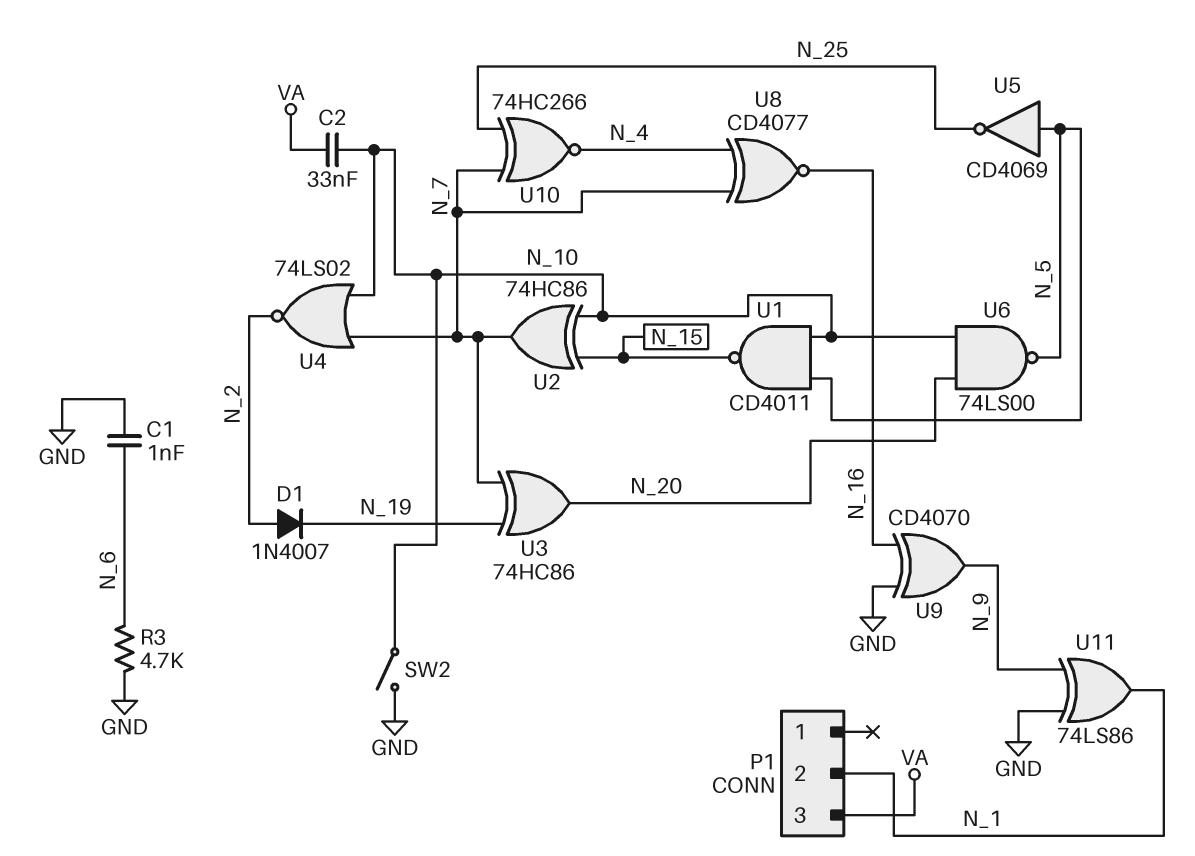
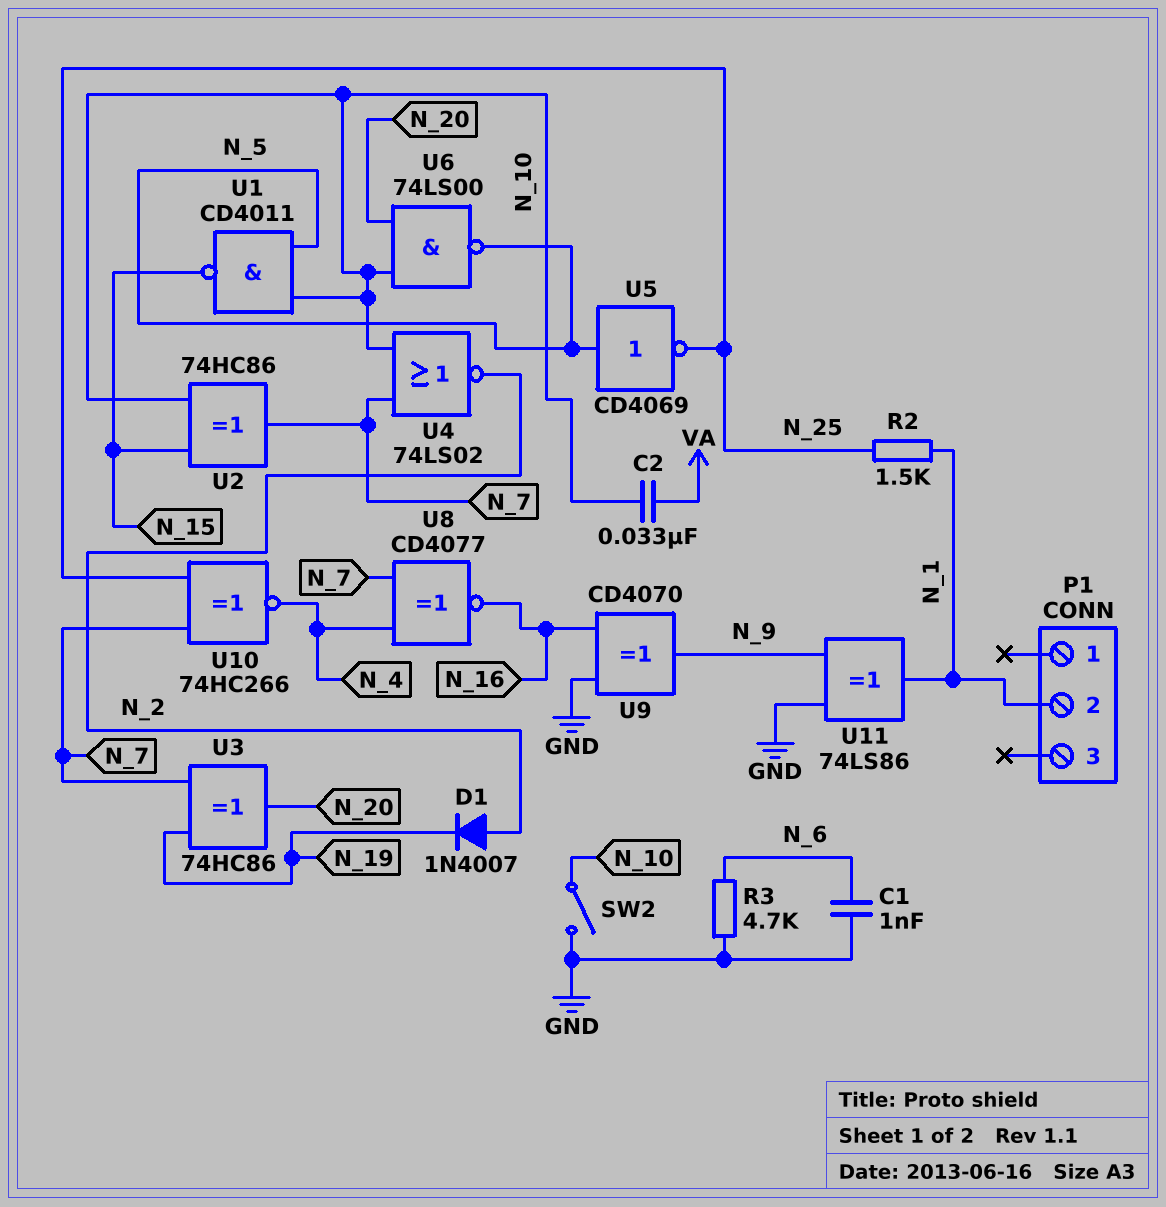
P1 pin 3: VA -> none
R2: none -> 1.5k (N_1, N_25)

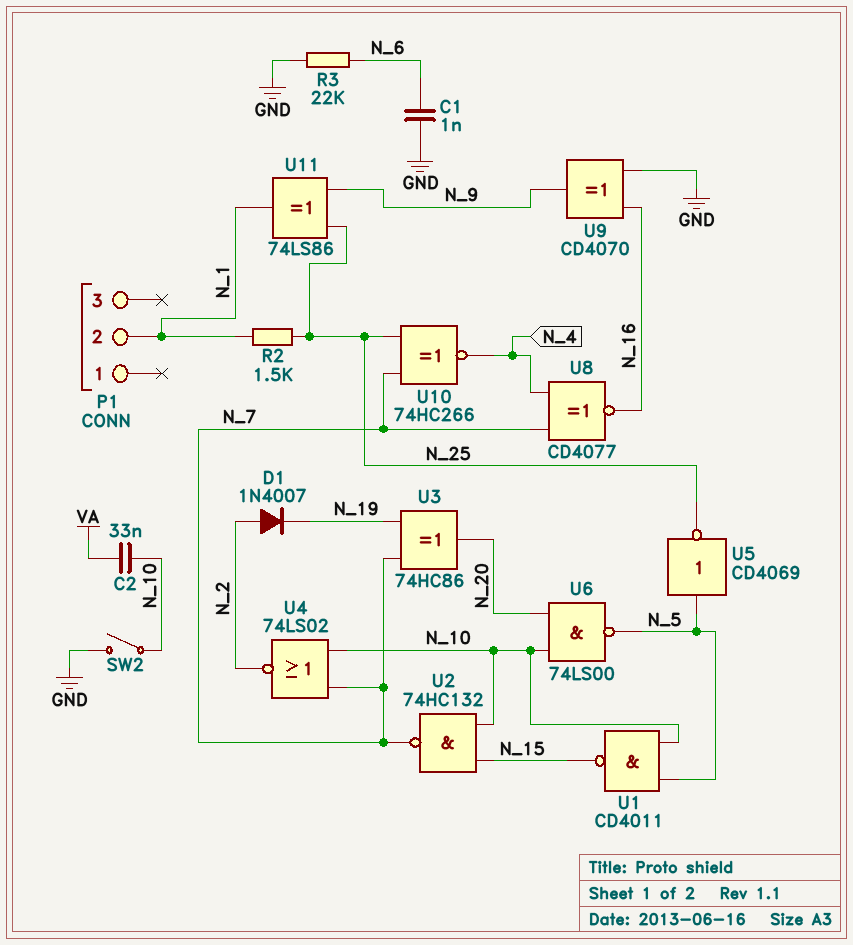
R3: 4.7k (GND, N_6) -> 22k (GND, N_6)
U2: XOR 74HC86 (in N_10, in N_15, out N_7) -> NAND 74HC132 (in N_10, in N_15, out N_7)
U11: XOR 74LS86 (in GND, in N_9, out N_1) -> XOR 74LS86 (in N_9, in N_25, out N_1)

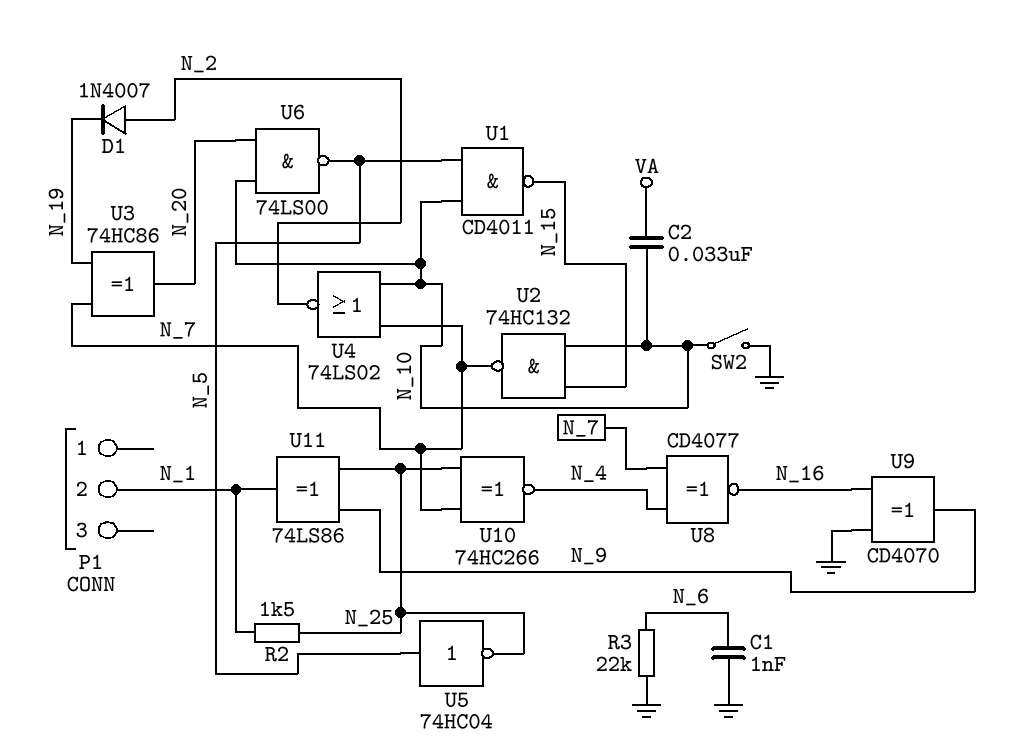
U5: NOT CD4069 (in N_5, out N_25) -> NOT 74HC04 (in N_5, out N_25)

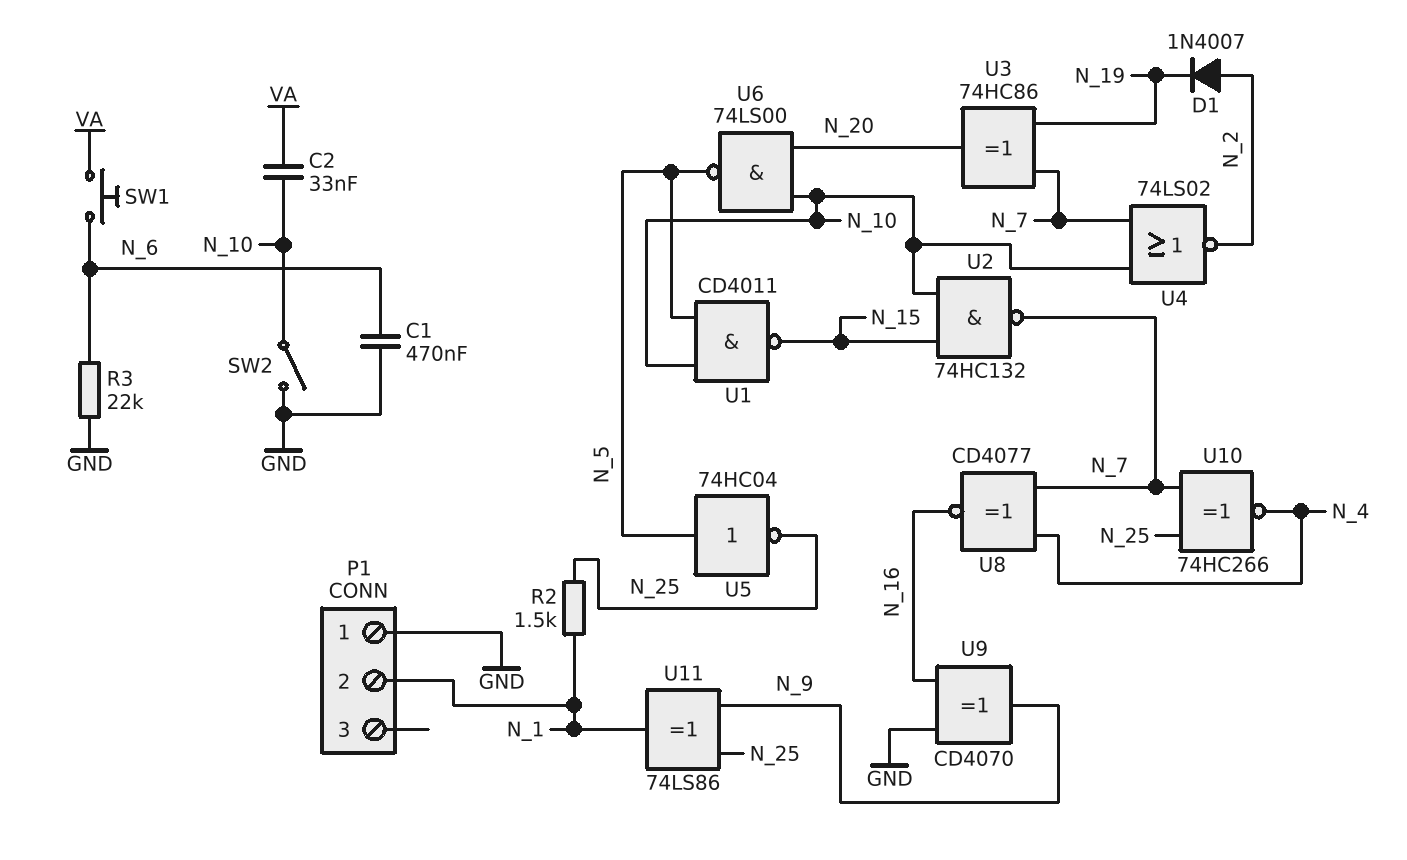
C1: 1nF (GND, N_6) -> 470nF (GND, N_6)
P1 pin 1: none -> GND
SW1: none -> button (N_6, VA)

